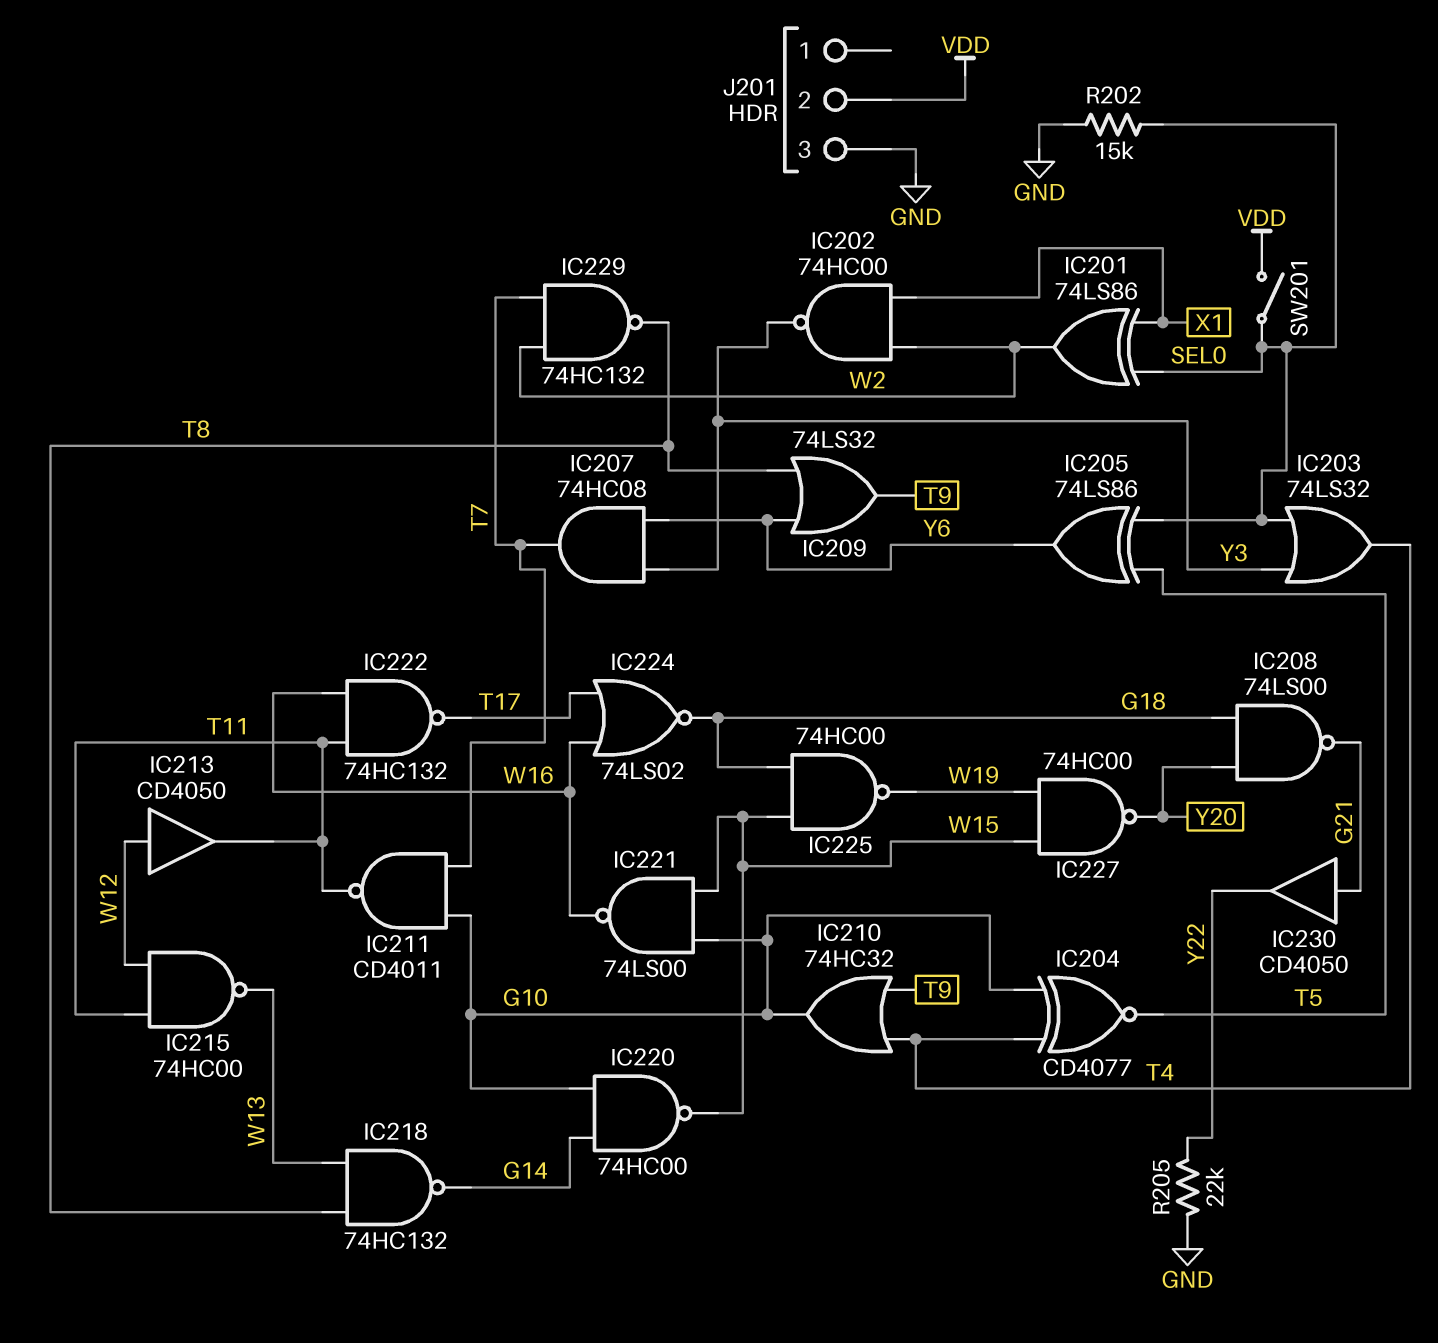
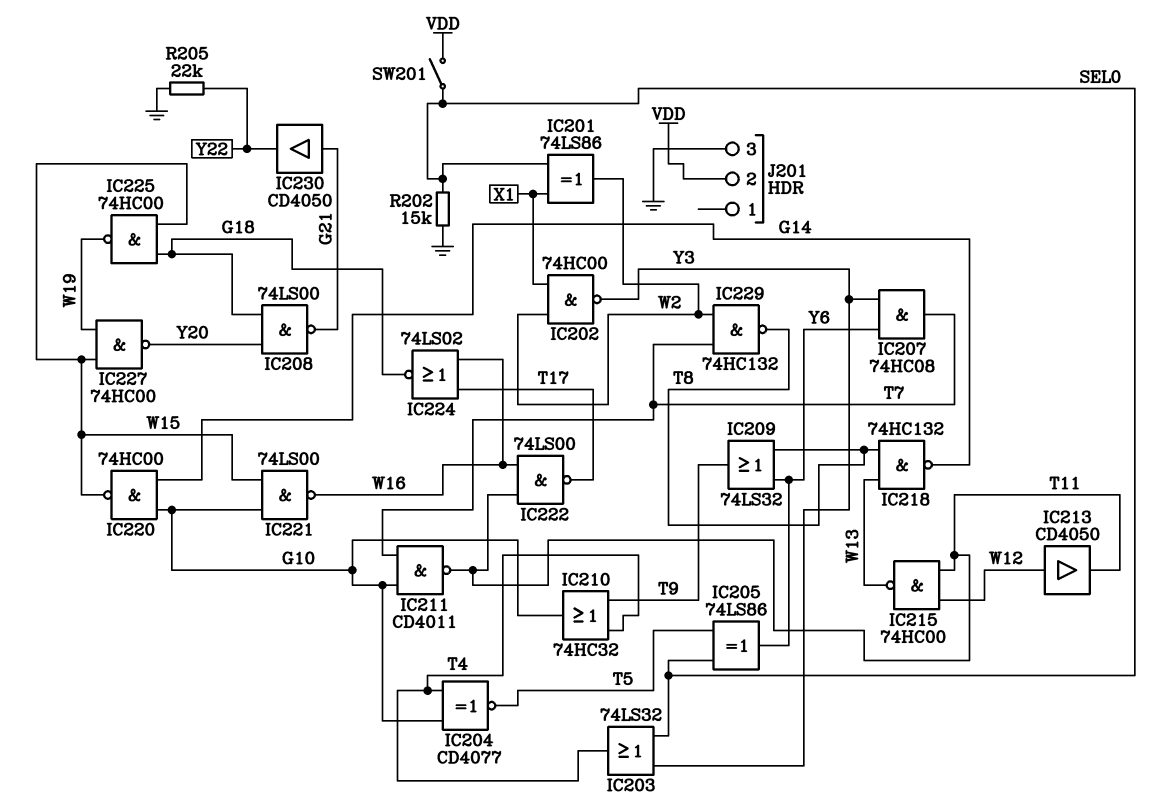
IC222: NAND 74HC132 (in T11, in W16, out T17) -> NAND 74LS00 (in T11, in W16, out T17)

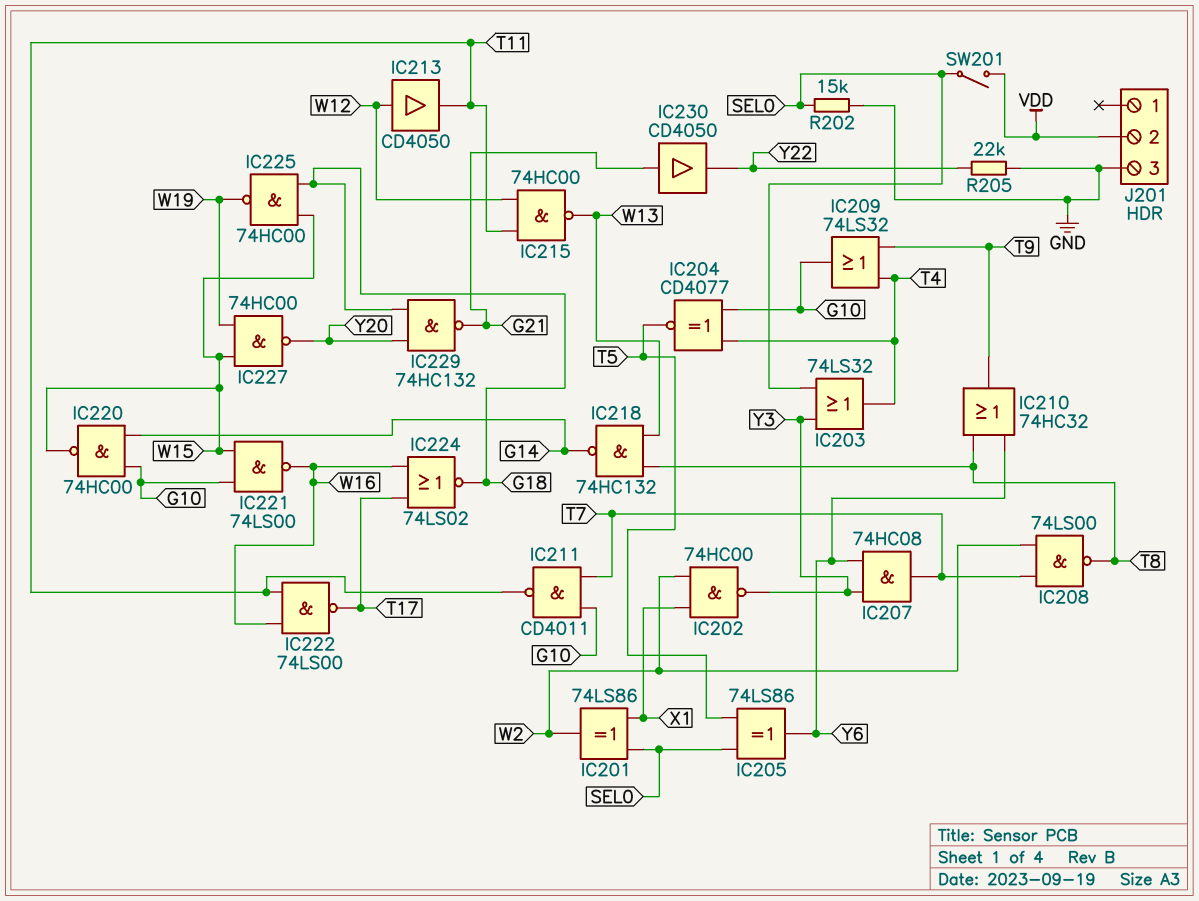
IC208: NAND 74LS00 (in G18, in Y20, out G21) -> NAND 74LS00 (in T7, in W2, out T8)
IC209: OR 74LS32 (in T8, in Y6, out T9) -> OR 74LS32 (in T4, in T9, out G10)
IC210: OR 74HC32 (in T4, in T9, out G10) -> OR 74HC32 (in T8, in Y6, out T9)
IC229: NAND 74HC132 (in T7, in W2, out T8) -> NAND 74HC132 (in G18, in Y20, out G21)

